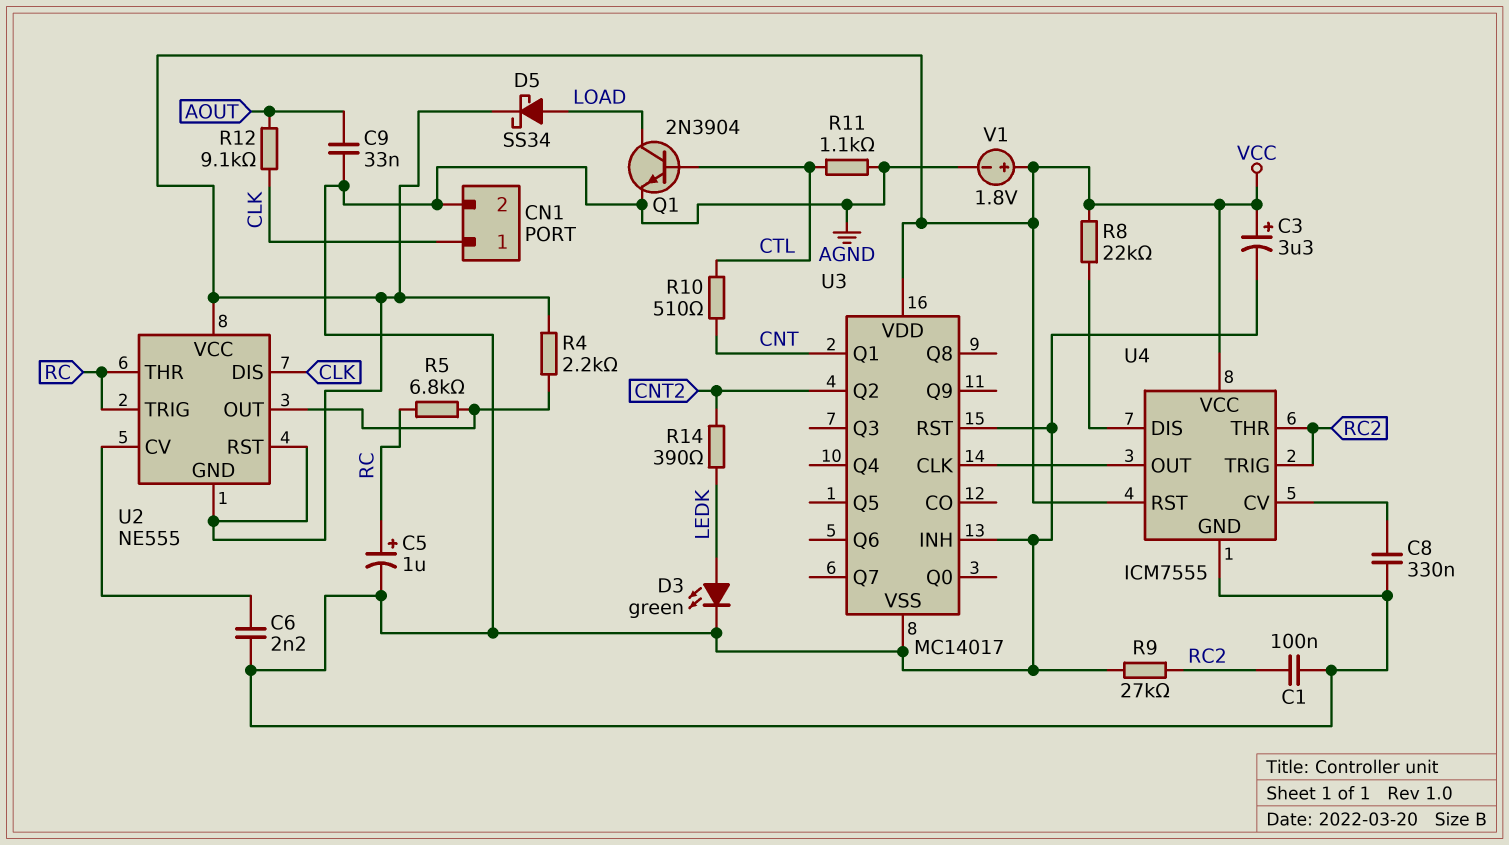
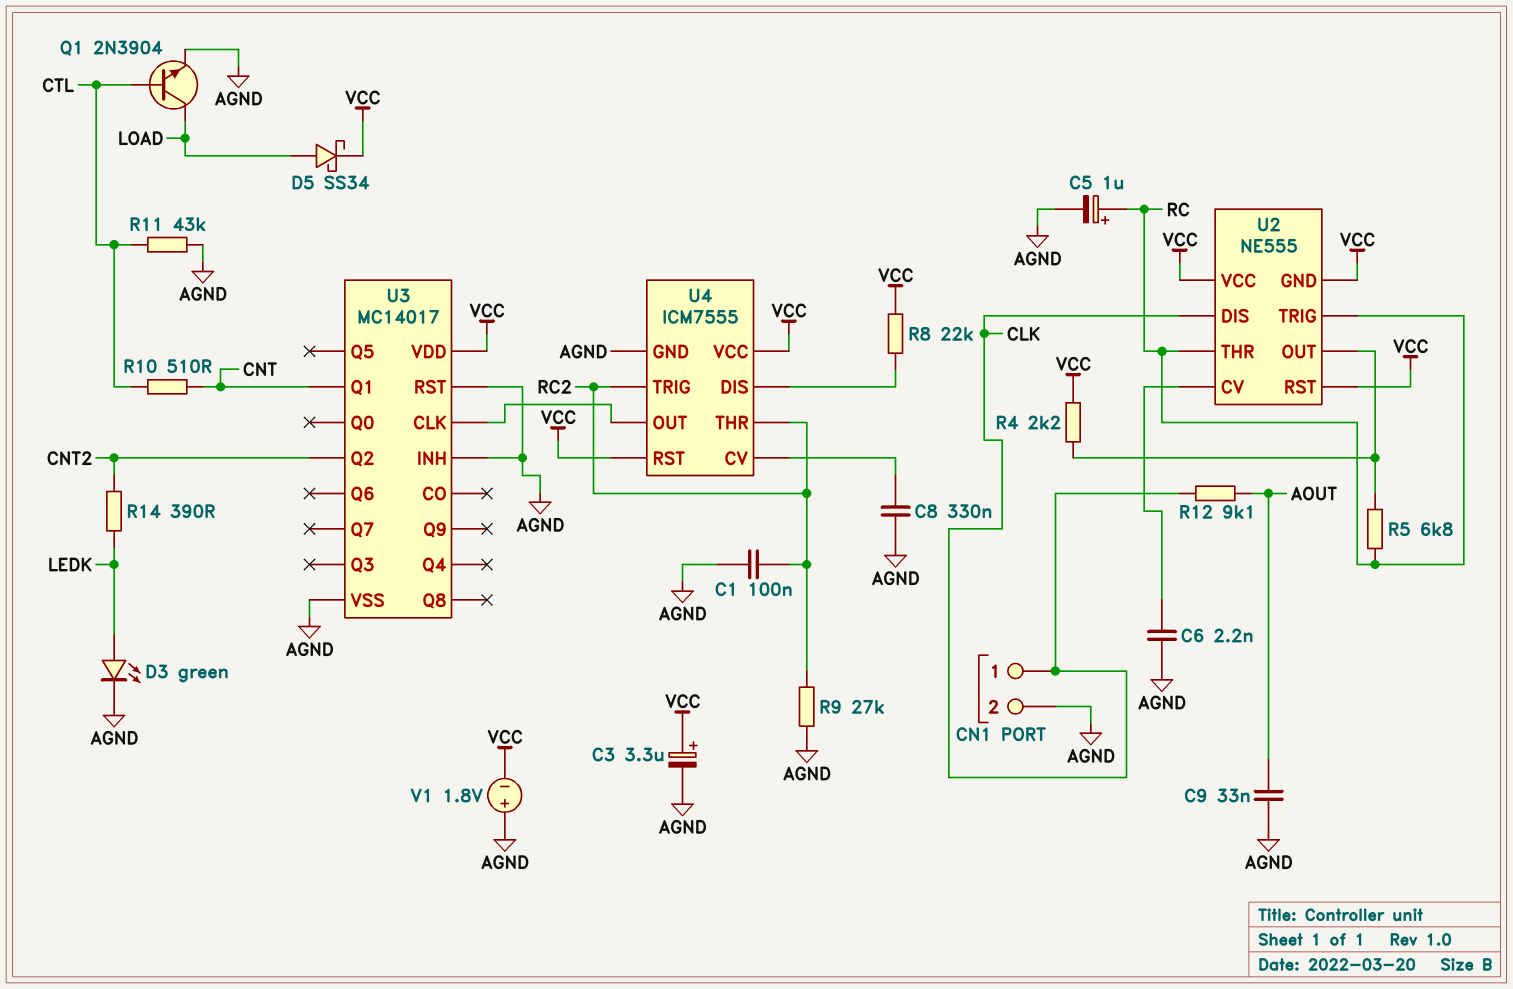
R11: 1.1k (AGND, CTL) -> 43k (AGND, CTL)
V1: 1.8V (plus VCC, minus AGND) -> 1.8V (plus AGND, minus VCC)

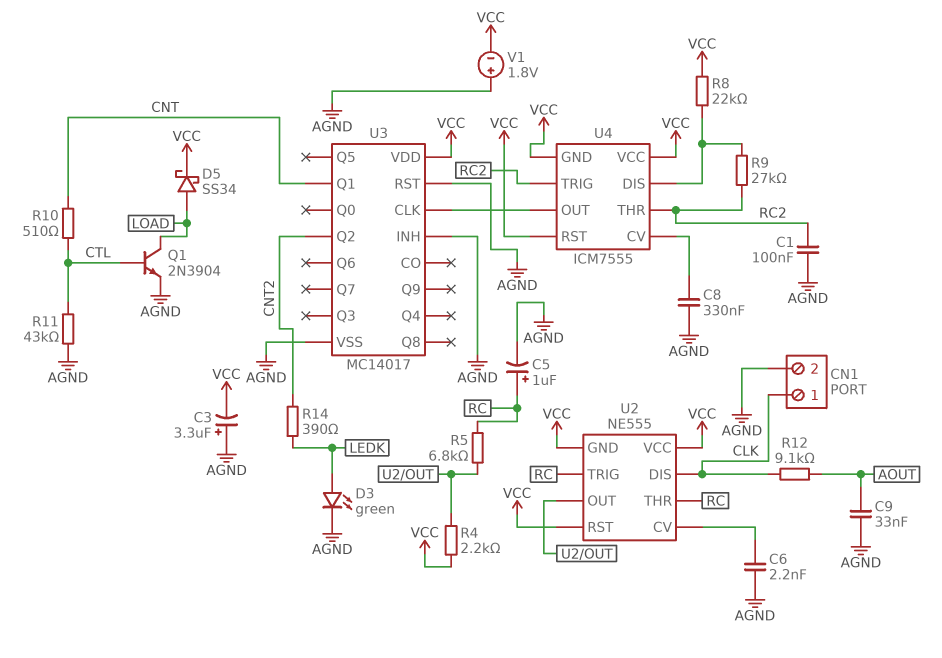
C3: 3.3uF (plus VCC, minus AGND) -> 3.3uF (plus AGND, minus VCC)
R9: 27k (AGND, RC2) -> 27k (RC2, U4/DIS)
U4 pin GND: AGND -> VCC

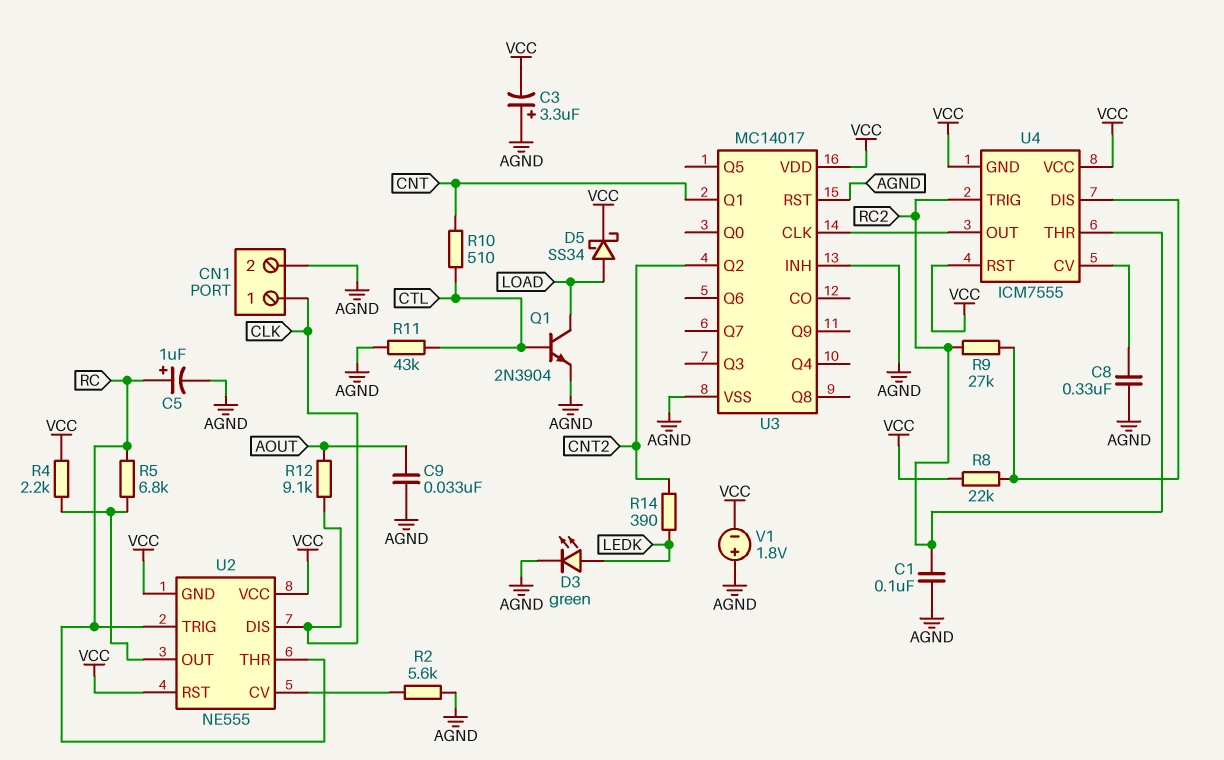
C6: 2.2nF (AGND, U2/CV) -> none
R2: none -> 5.6k (AGND, U2/CV)

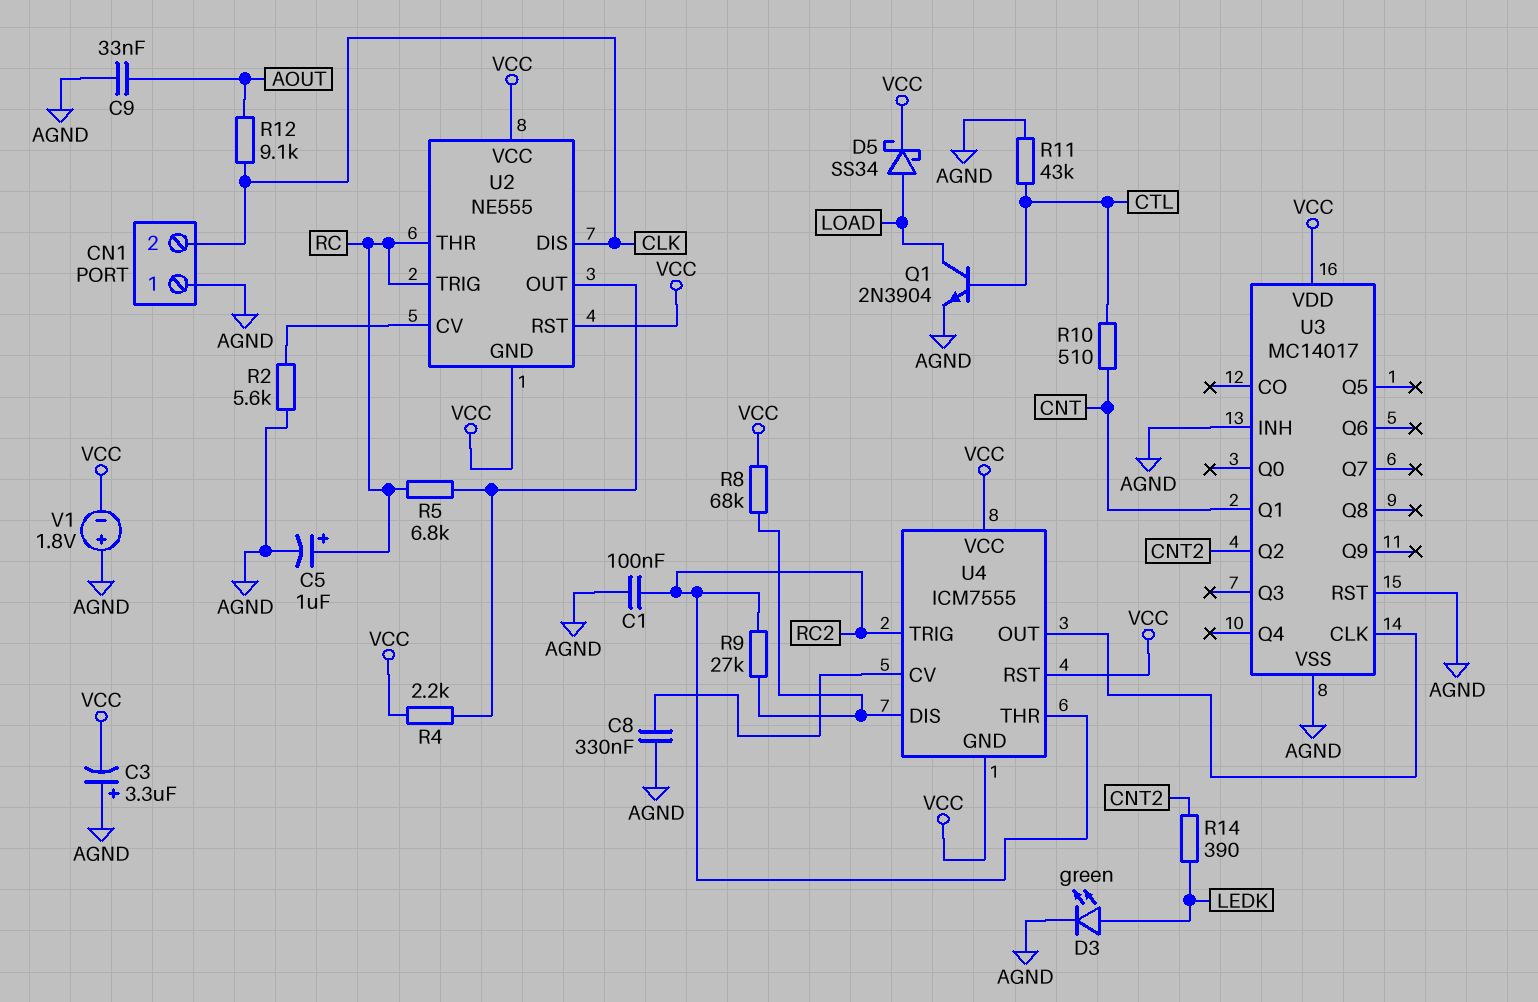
CN1 pin 1: CLK -> AGND
CN1 pin 2: AGND -> CLK
R8: 22k (U4/DIS, VCC) -> 68k (U4/DIS, VCC)

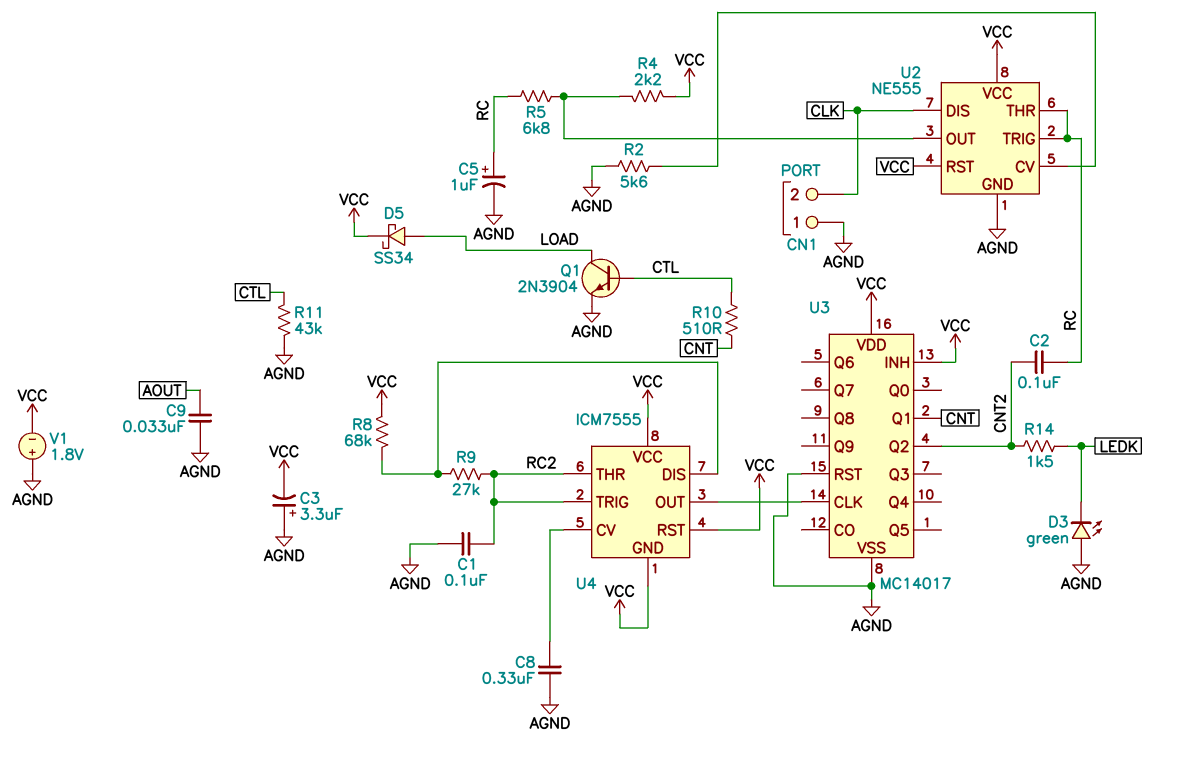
C2: none -> 100nF (CNT2, RC)
D3: LED green (A LEDK, K AGND) -> LED green (A AGND, K LEDK)
R12: 9.1k (AOUT, CLK) -> none
R14: 390 (CNT2, LEDK) -> 1.5k (CNT2, LEDK)
U2 pin GND: VCC -> AGND
U3 pin INH: AGND -> VCC

